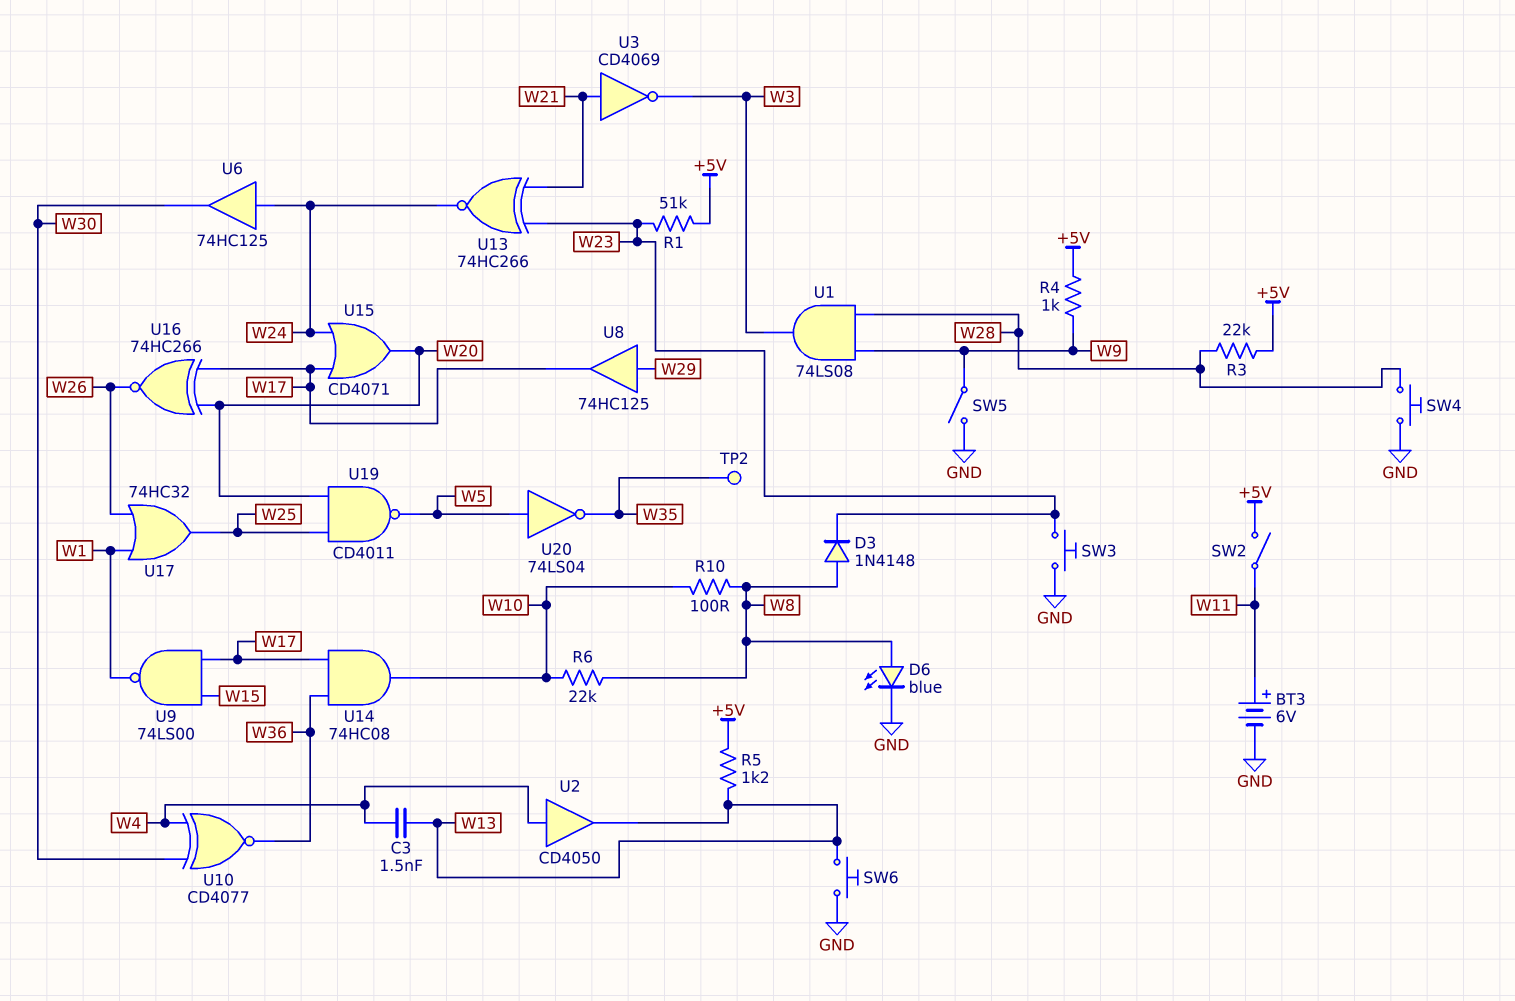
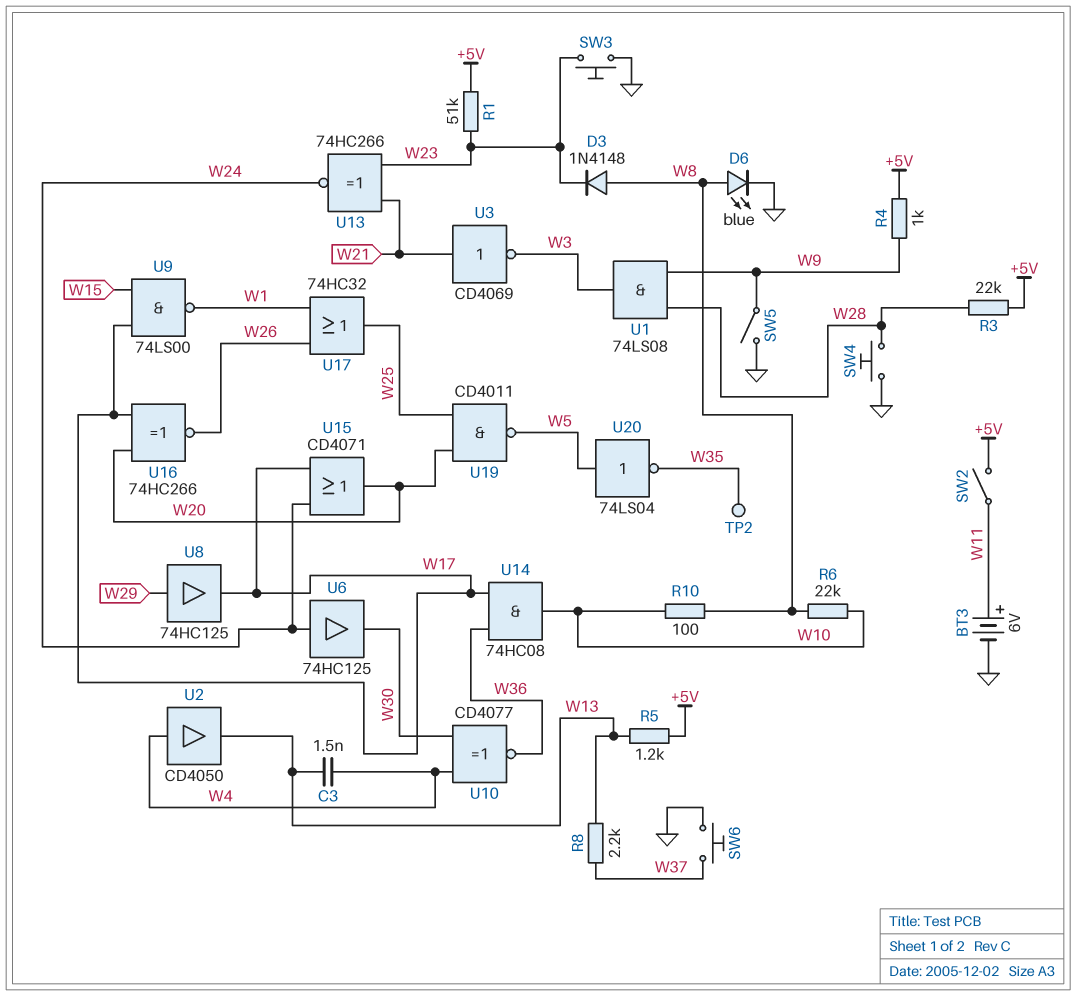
R8: none -> 2.2k (W13, W37)
SW6: button (GND, W13) -> button (GND, W37)

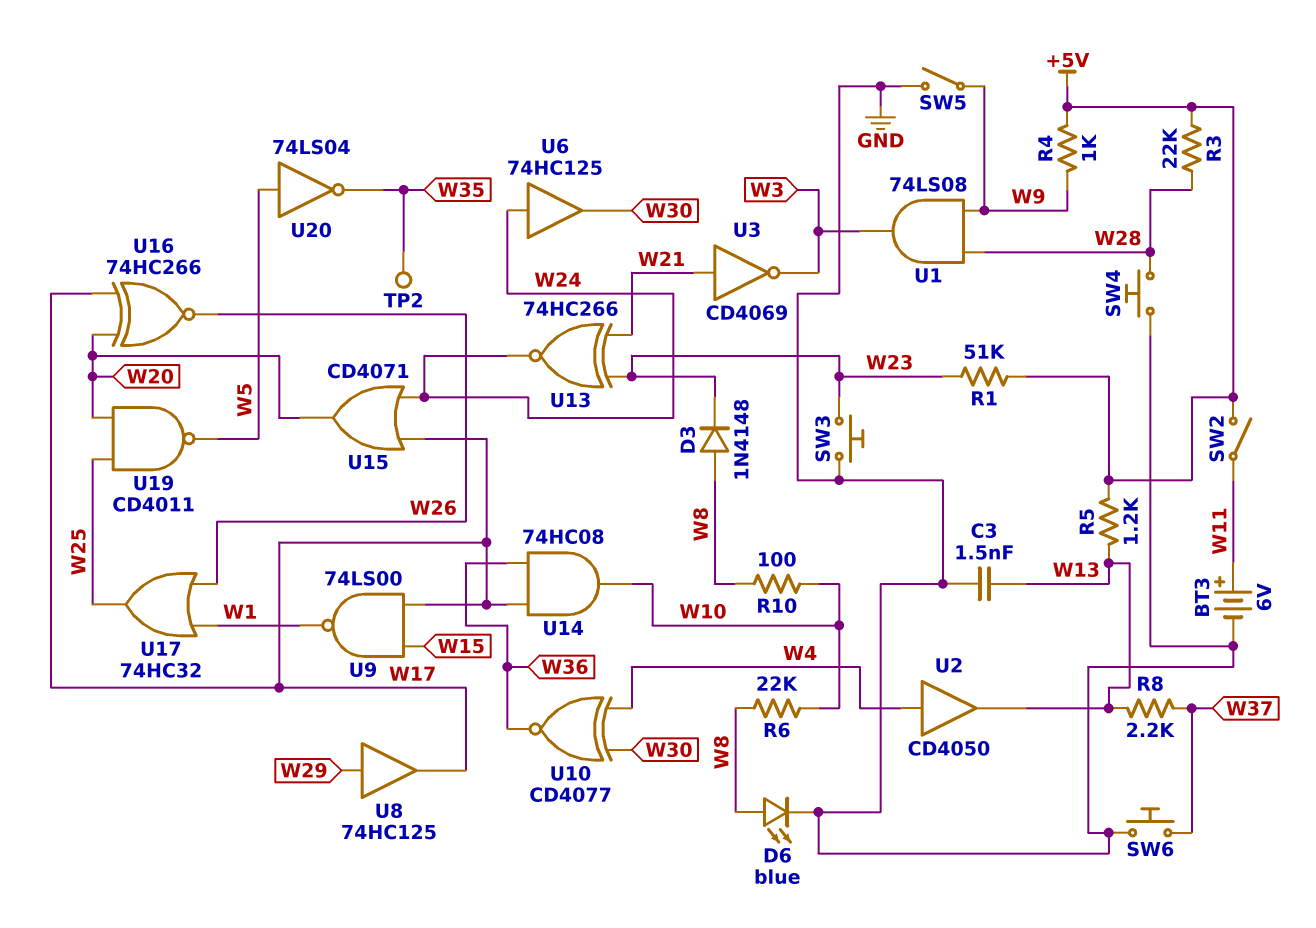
C3: 1.5nF (W4, W13) -> 1.5nF (GND, W13)

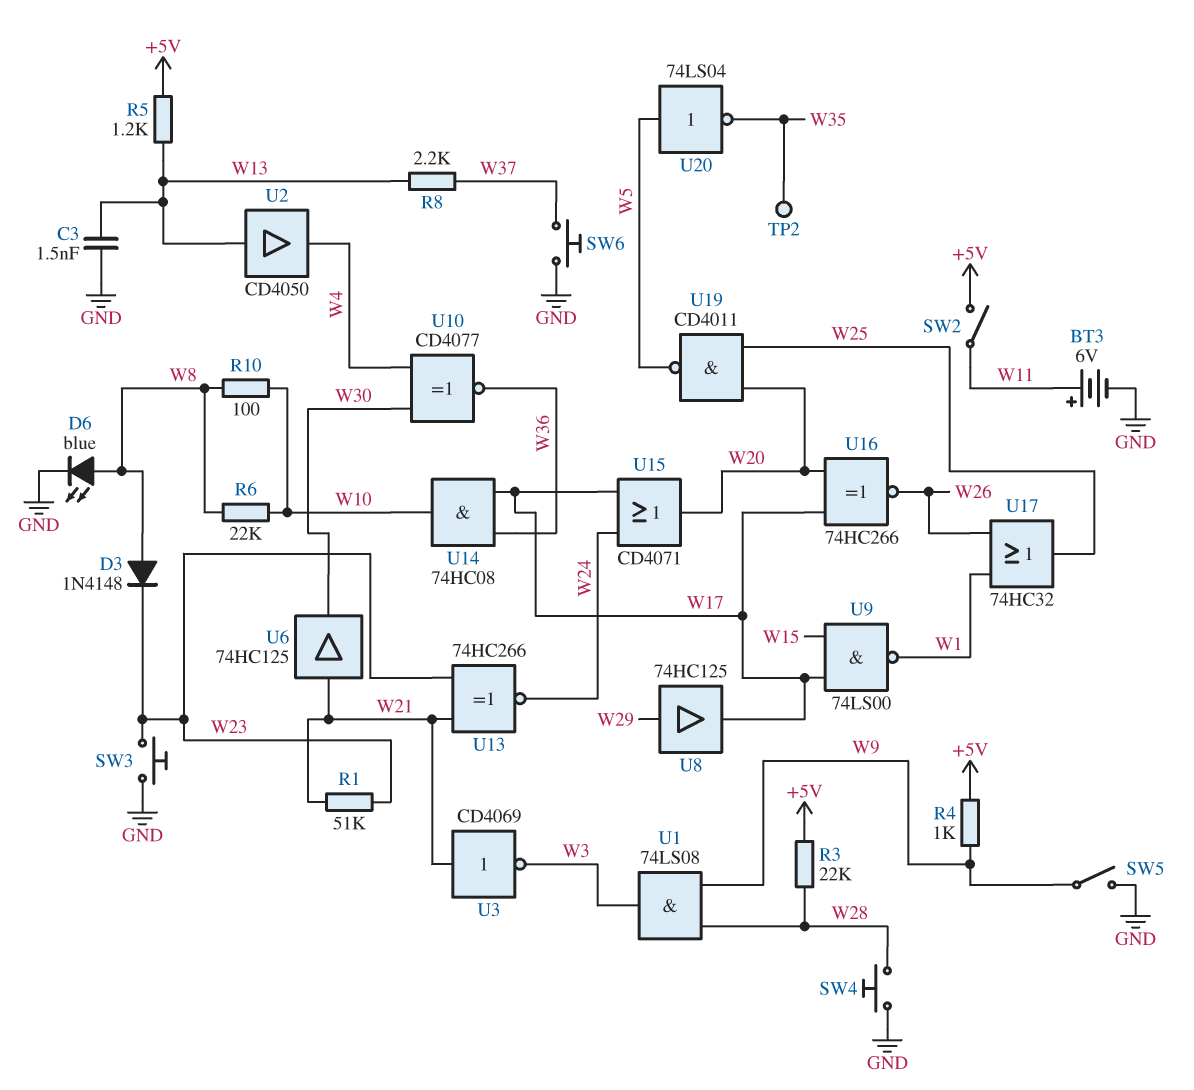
R1: 51k (+5V, W23) -> 51k (W21, W23)
U2: buffer CD4050 (in W4, out W13) -> buffer CD4050 (in W13, out W4)
U6: buffer 74HC125 (in W24, out W30) -> buffer 74HC125 (in W21, out W30)

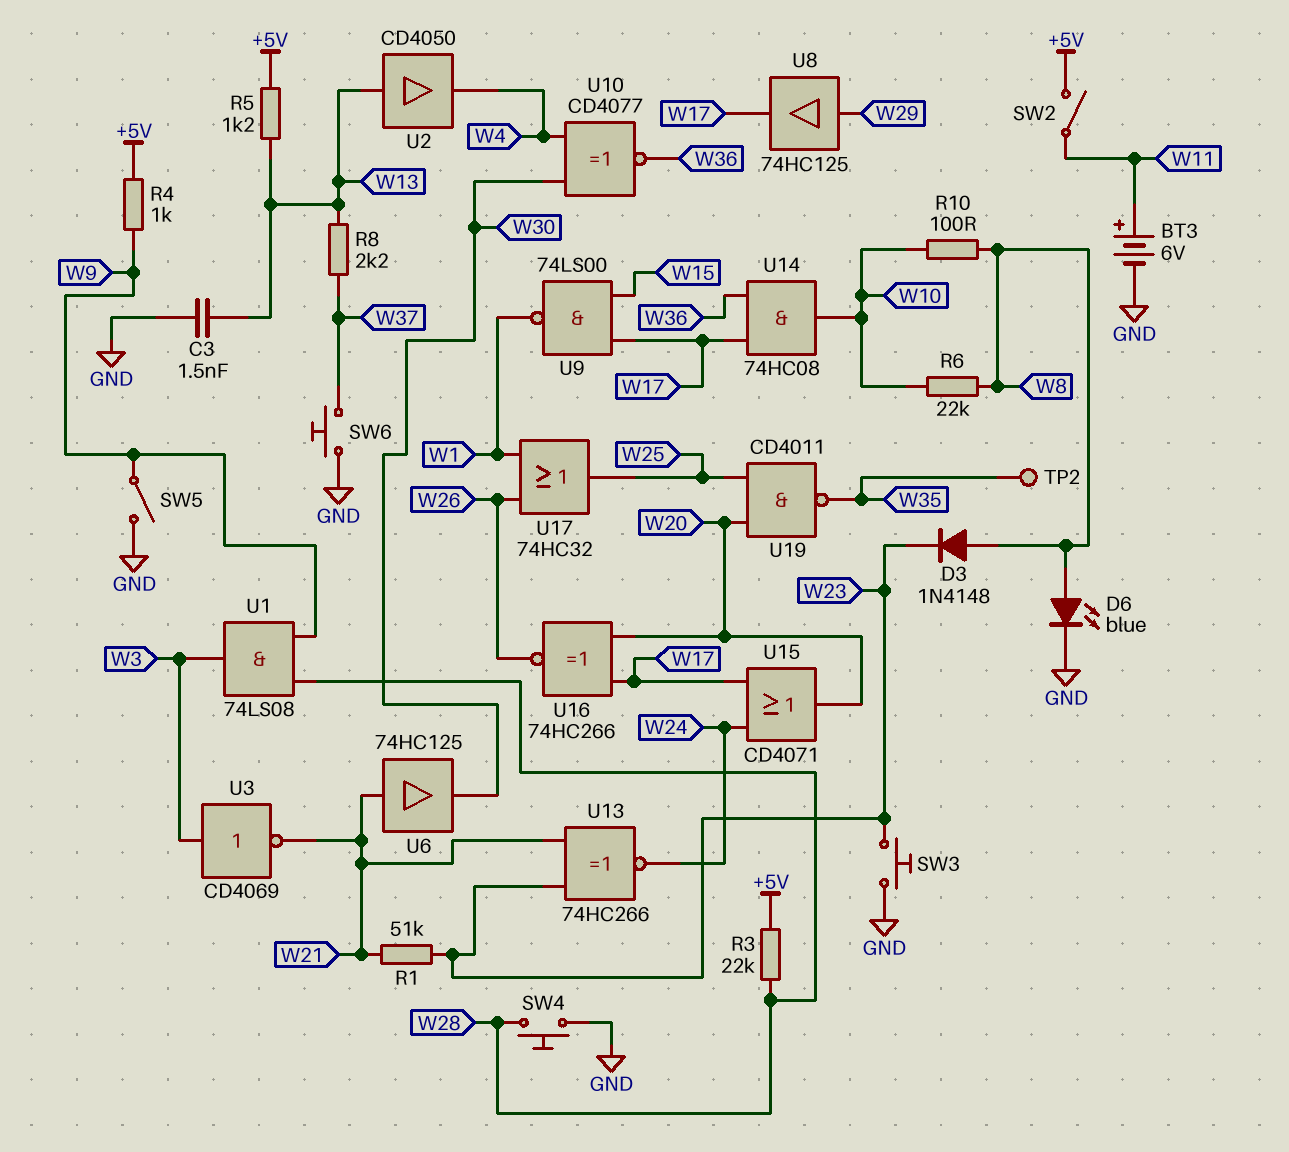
U3: NOT CD4069 (in W21, out W3) -> NOT CD4069 (in W3, out W21)
U19: NAND CD4011 (in W20, in W25, out W5) -> NAND CD4011 (in W20, in W25, out W35)
U20: NOT 74LS04 (in W5, out W35) -> none

